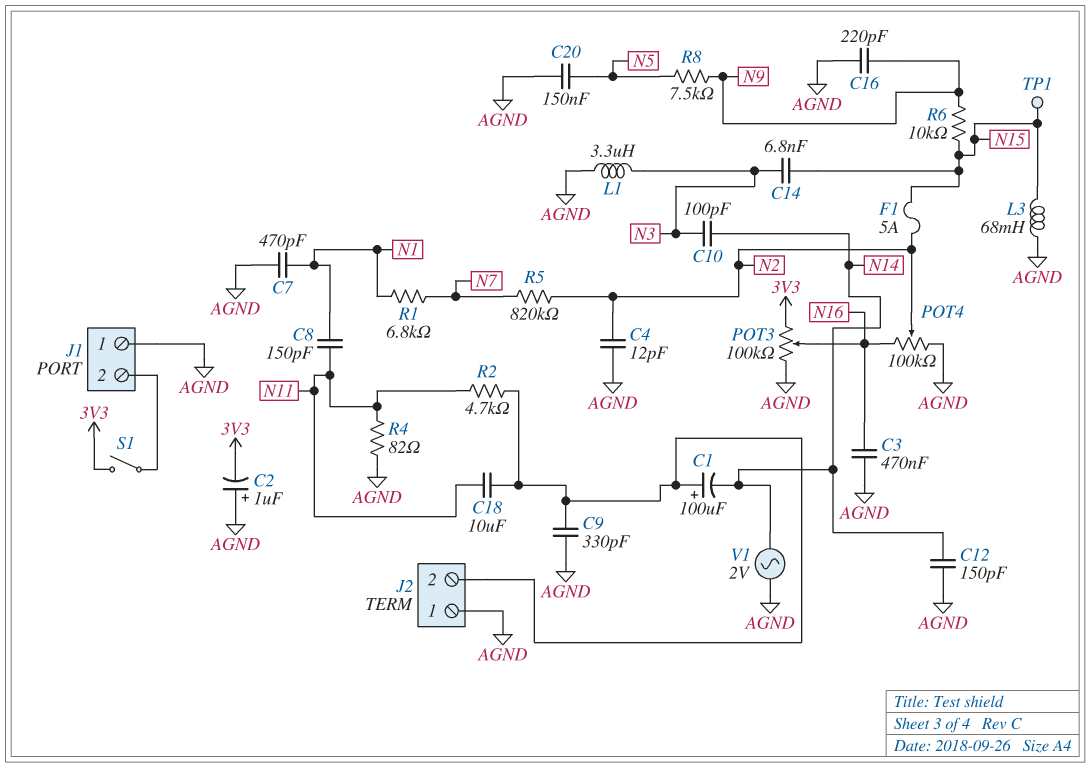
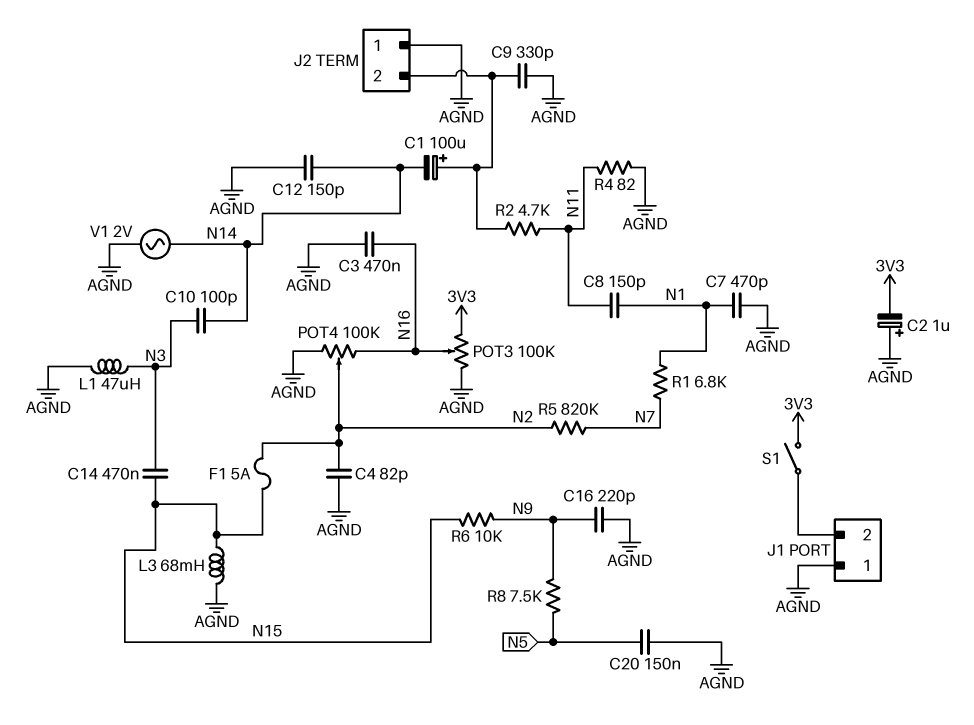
C4: 12pF (AGND, N2) -> 82pF (AGND, N2)
C14: 6.8nF (N3, N15) -> 470nF (N3, N15)
C18: 10uF (J2/2, N11) -> none
L1: 3.3uH (AGND, N3) -> 47uH (AGND, N3)
TP1: test point (N15) -> none

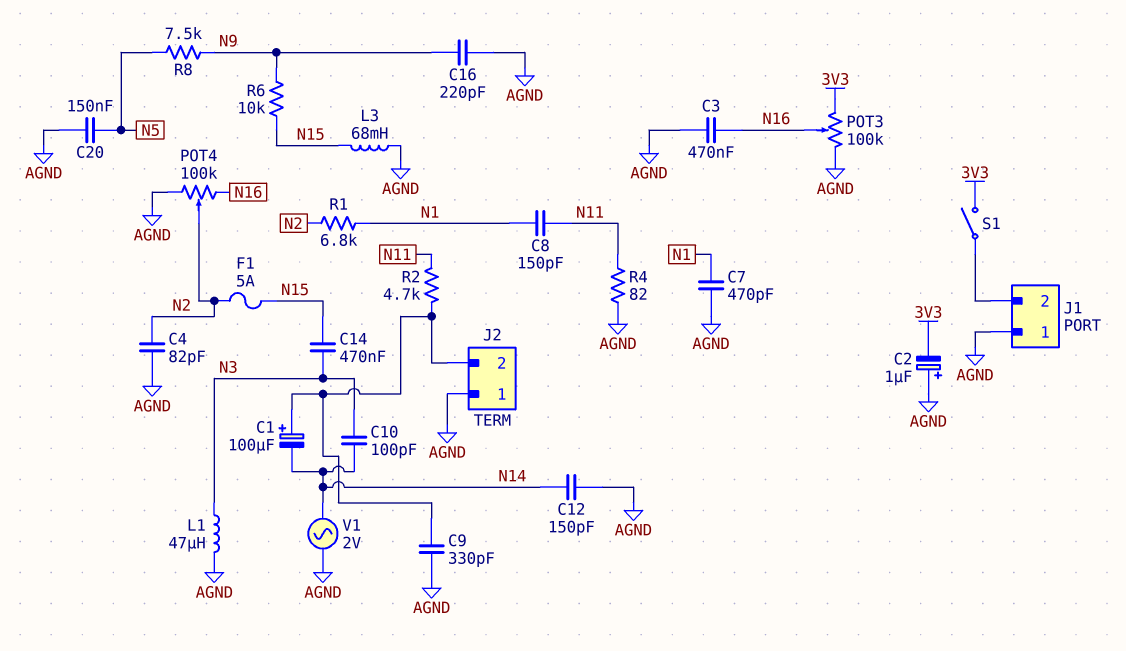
R1: 6.8k (N1, N7) -> 6.8k (N1, N2)
R5: 820k (N2, N7) -> none

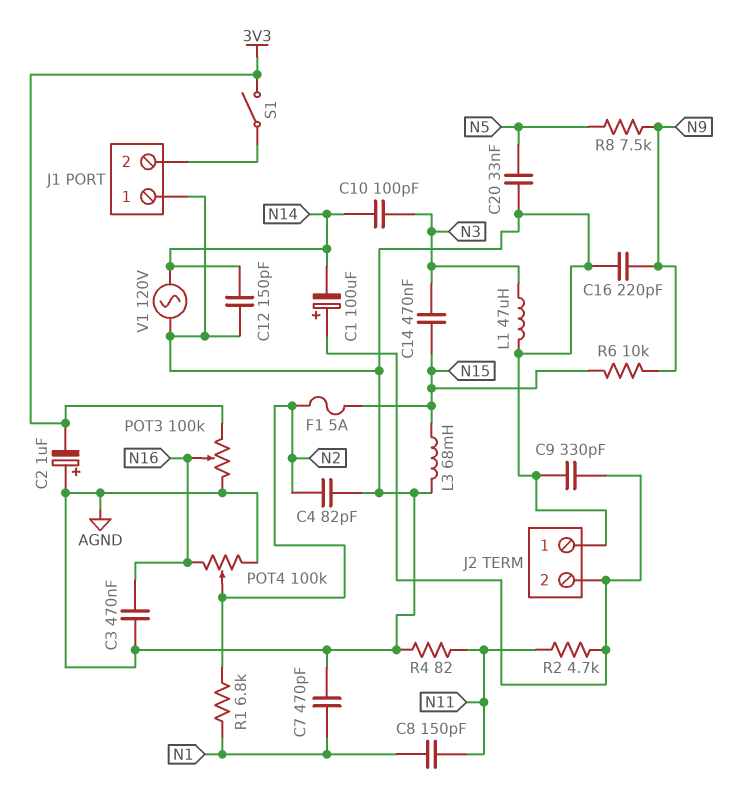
C20: 150nF (AGND, N5) -> 33nF (AGND, N5)
V1: AC 2V (AGND, N14) -> AC 120V (AGND, N14)

